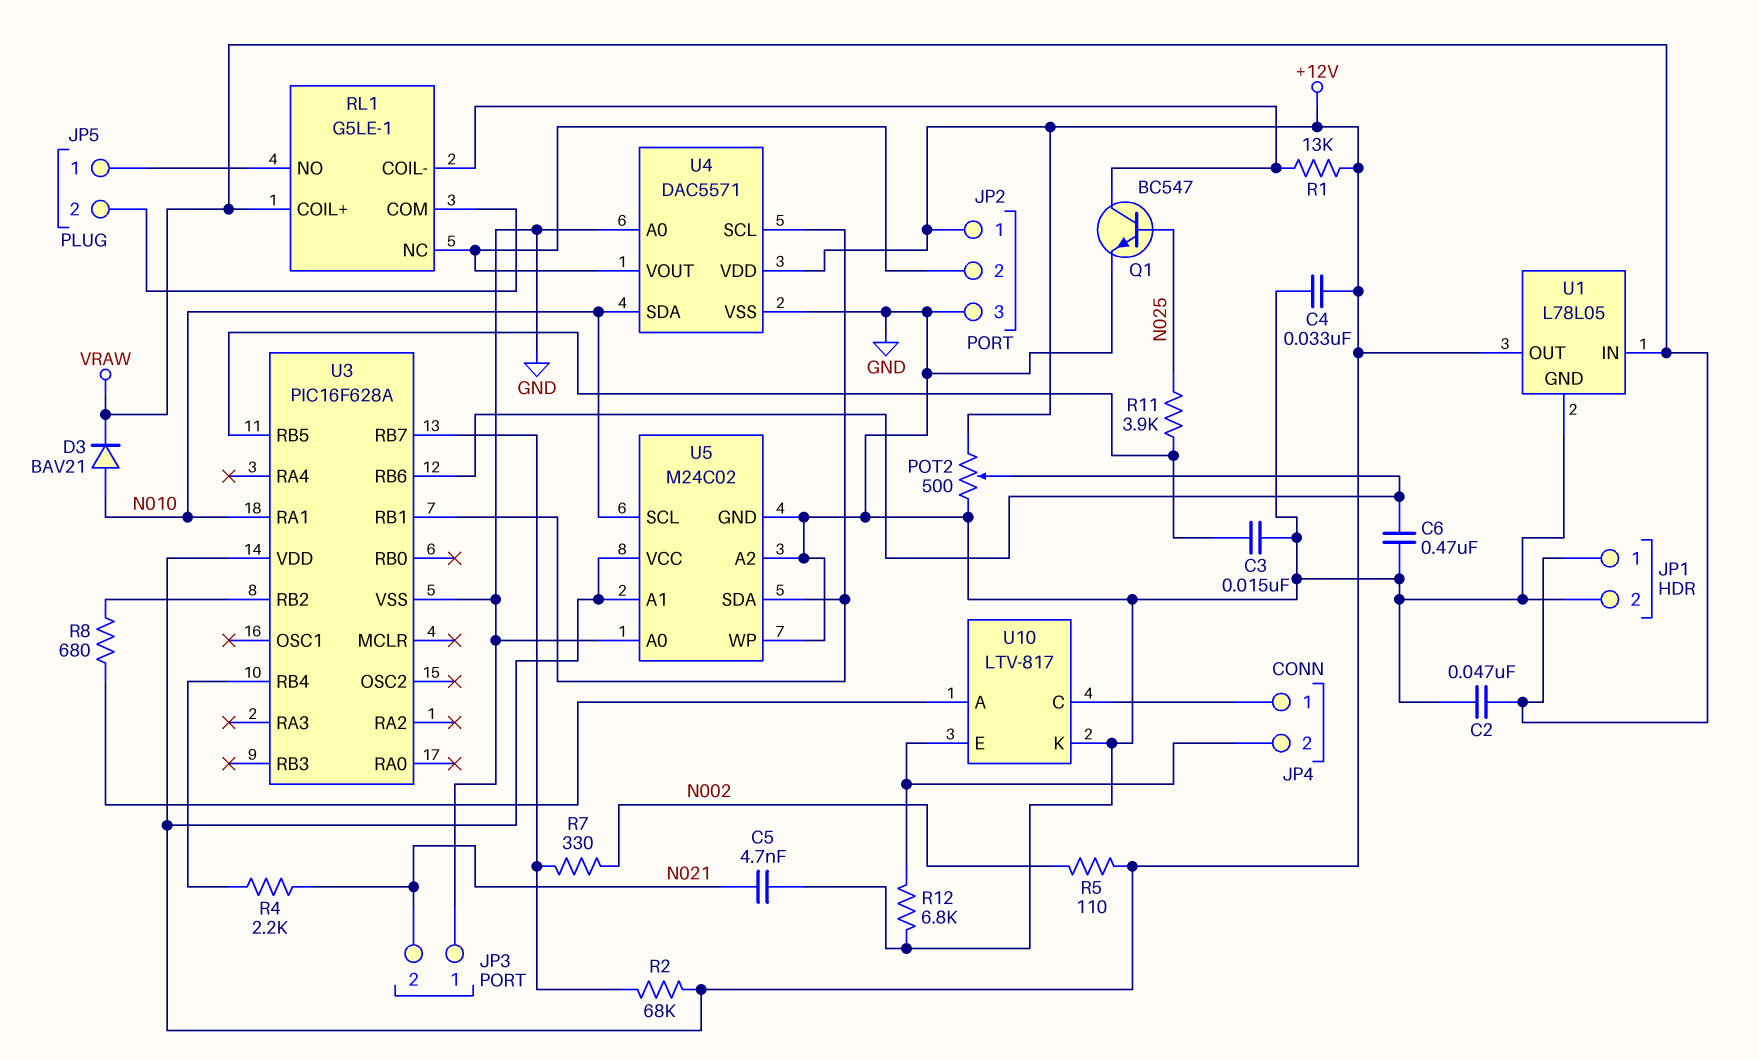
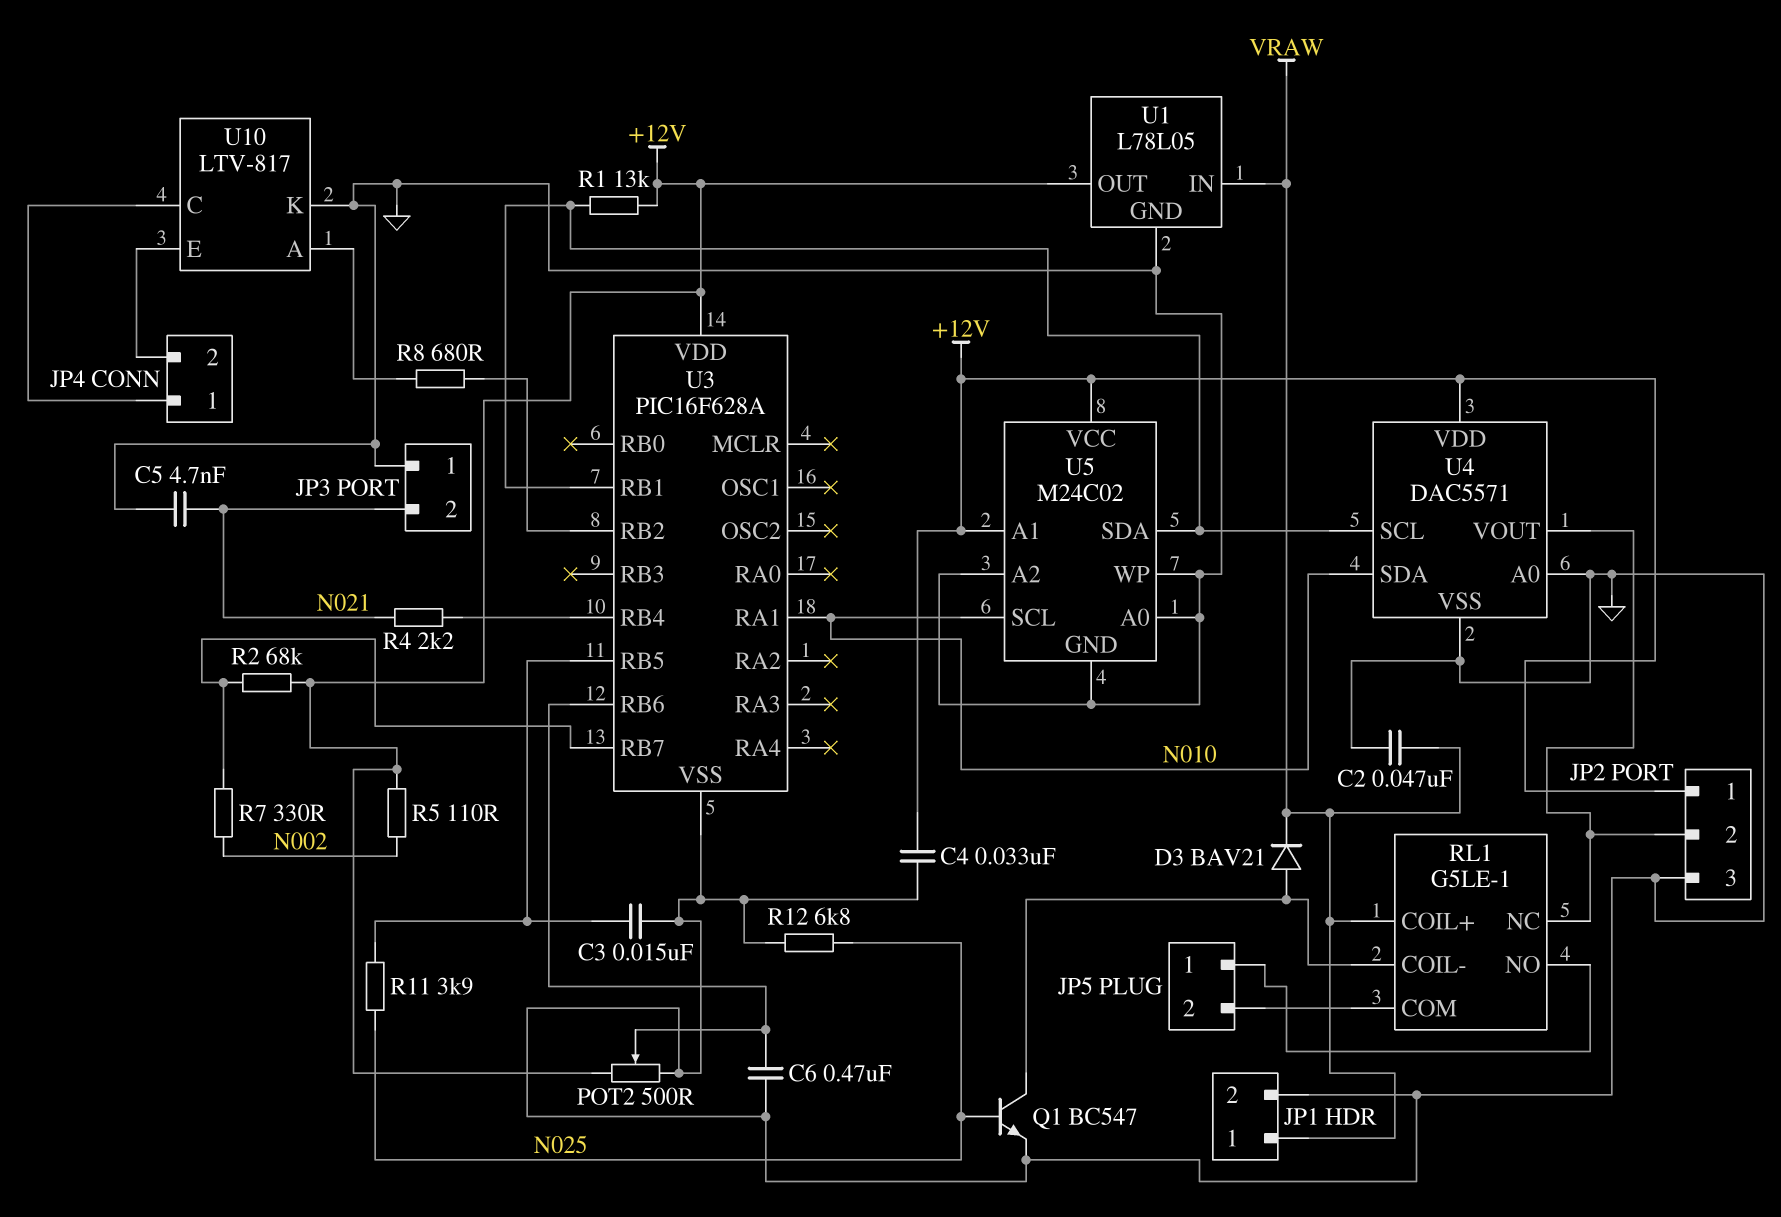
D3: diode BAV21 (A N010, K VRAW) -> diode BAV21 (A RL1/COIL-, K VRAW)
R1: 13k (+12V, RL1/COIL-) -> 13k (+12V, U3/RB1)
R12: 6.8k (GND, JP4/2) -> 6.8k (GND, N025)

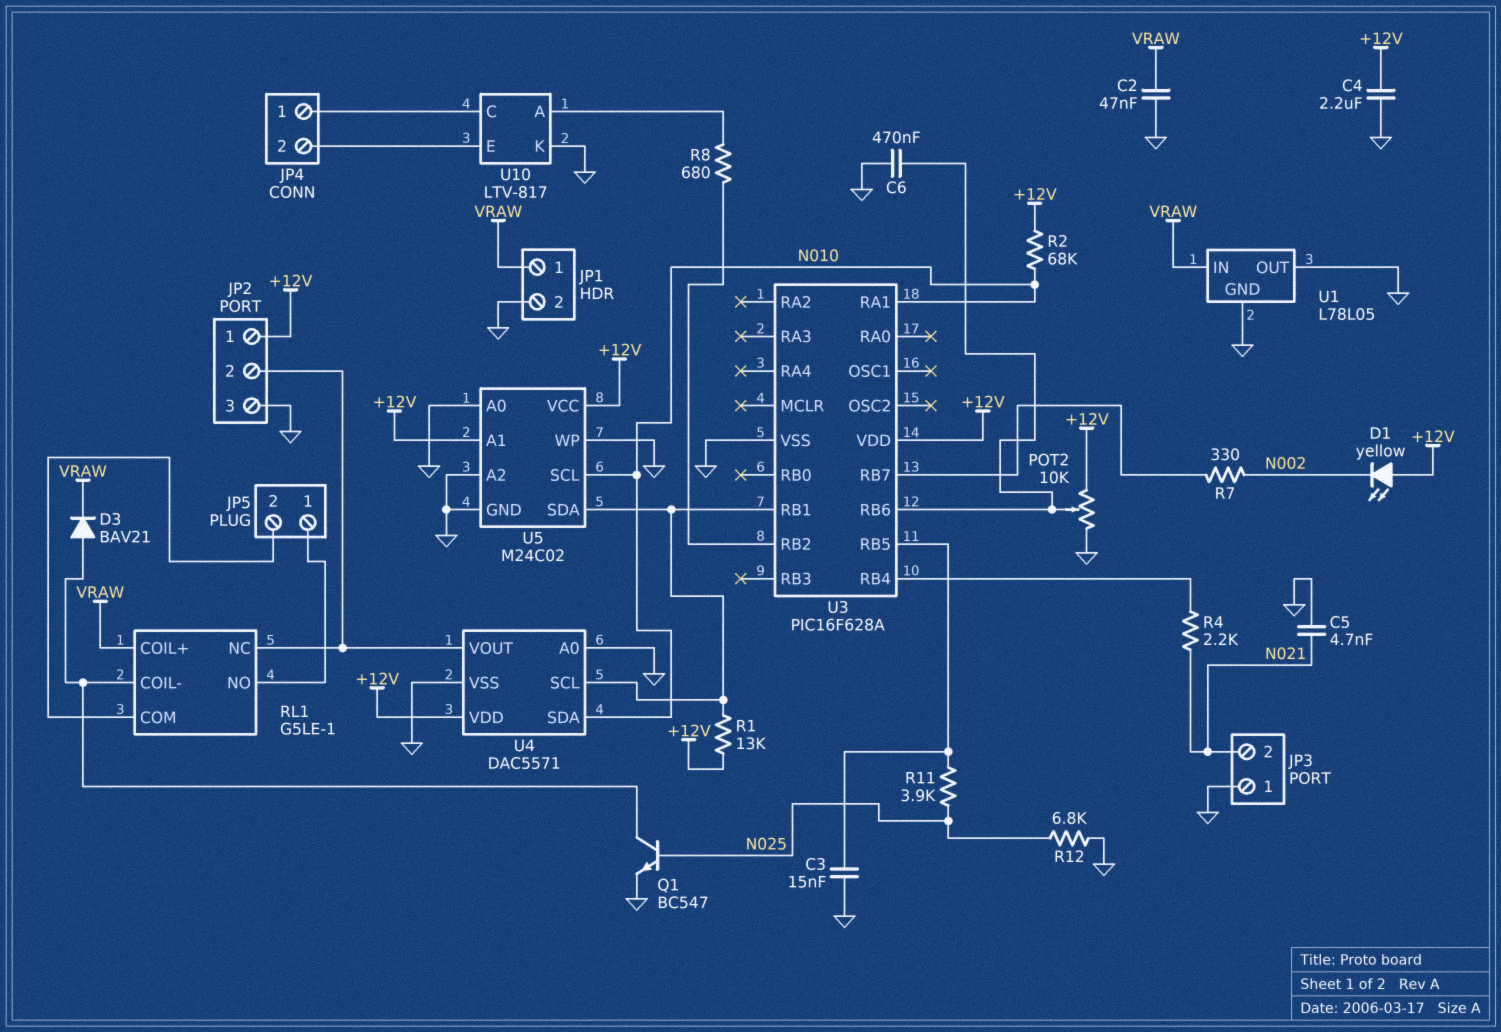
C4: 33nF (+12V, GND) -> 2.2uF (+12V, GND)
D1: none -> LED yellow (A +12V, K N002)
POT2: 500 (+12V, GND, wiper U3/RB6) -> 10k (+12V, GND, wiper U3/RB6)
R2: 68k (+12V, U3/RB7) -> 68k (+12V, N010)
R5: 110 (+12V, N002) -> none
U1 pin OUT: +12V -> GND

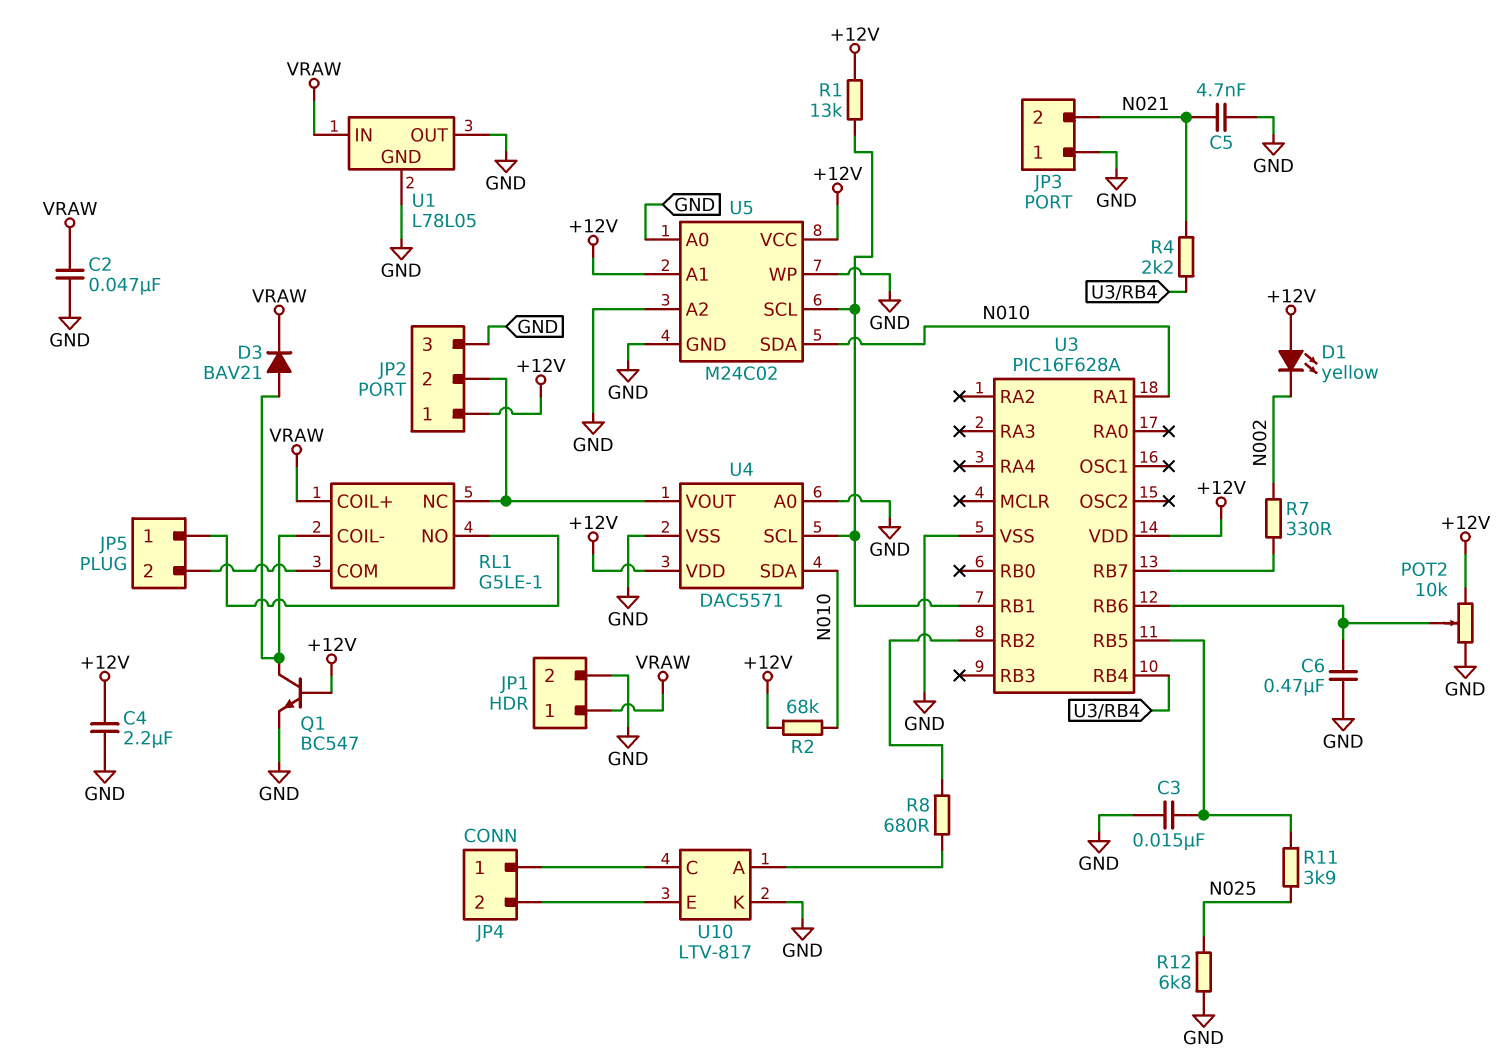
Q1: NPN BC547 (B N025, C RL1/COIL-, E GND) -> NPN BC547 (B +12V, C RL1/COIL-, E GND)
U5 pin SCL: N010 -> U3/RB1
U5 pin SDA: U3/RB1 -> N010

